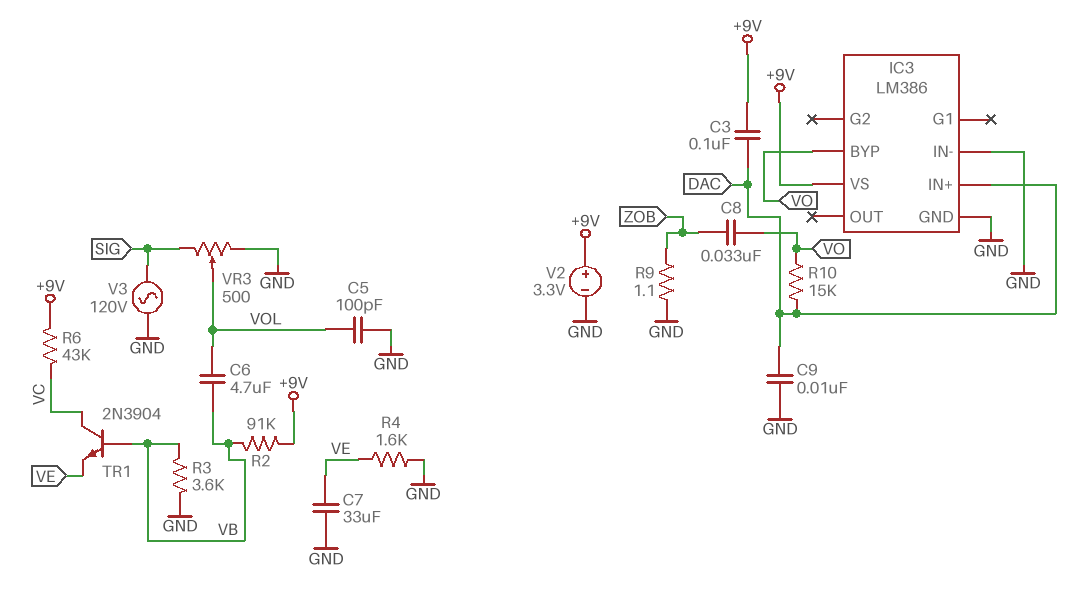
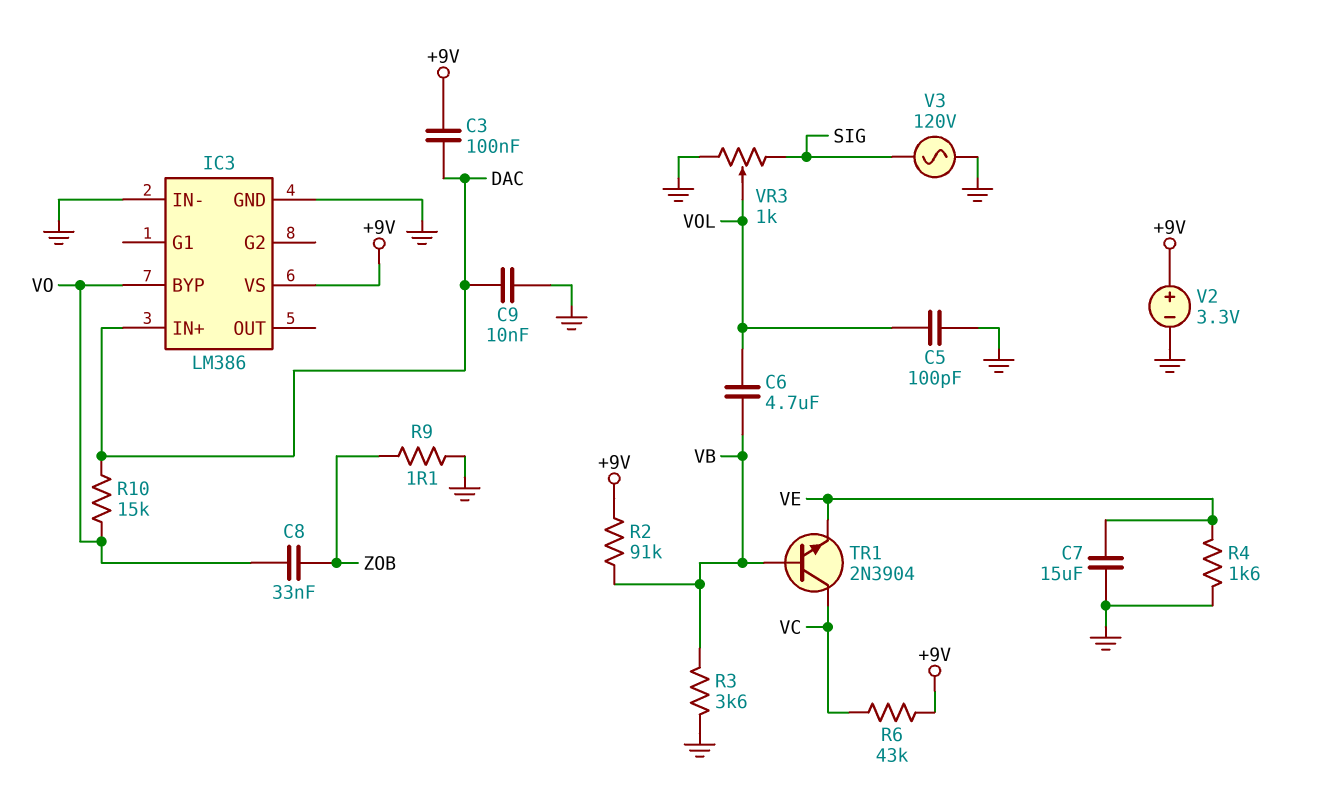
C7: 33uF (GND, VE) -> 15uF (GND, VE)
VR3: 500 (GND, SIG, wiper VOL) -> 1k (GND, SIG, wiper VOL)

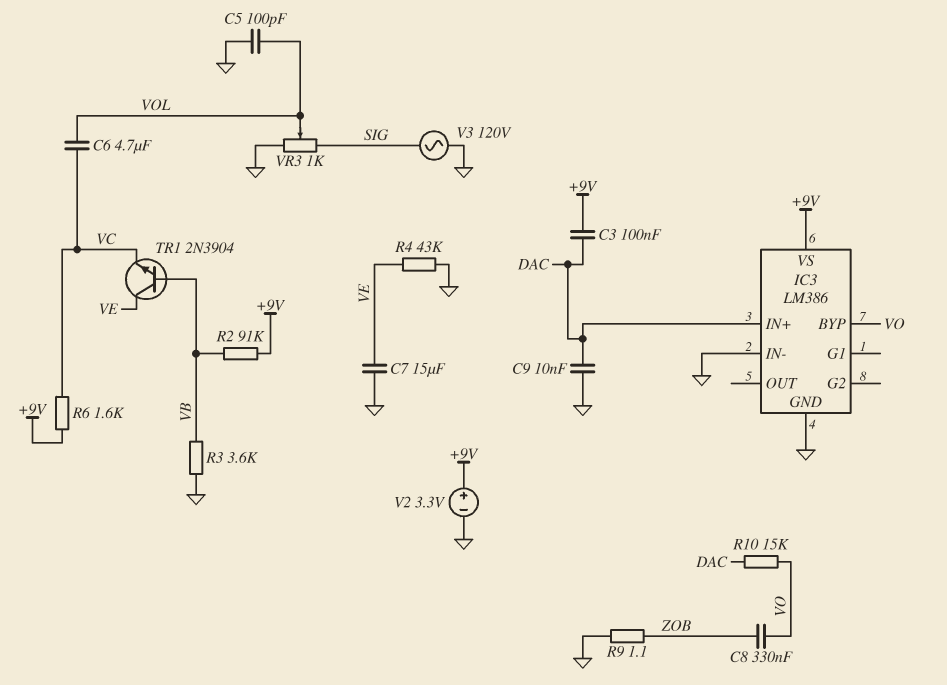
C6: 4.7uF (VB, VOL) -> 4.7uF (VC, VOL)
C8: 33nF (VO, ZOB) -> 330nF (VO, ZOB)
R4: 1.6k (GND, VE) -> 43k (GND, VE)
R6: 43k (+9V, VC) -> 1.6k (+9V, VC)
TR1: NPN 2N3904 (B VB, C VC, E VE) -> NPN 2N3904 (B VB, C VE, E VC)

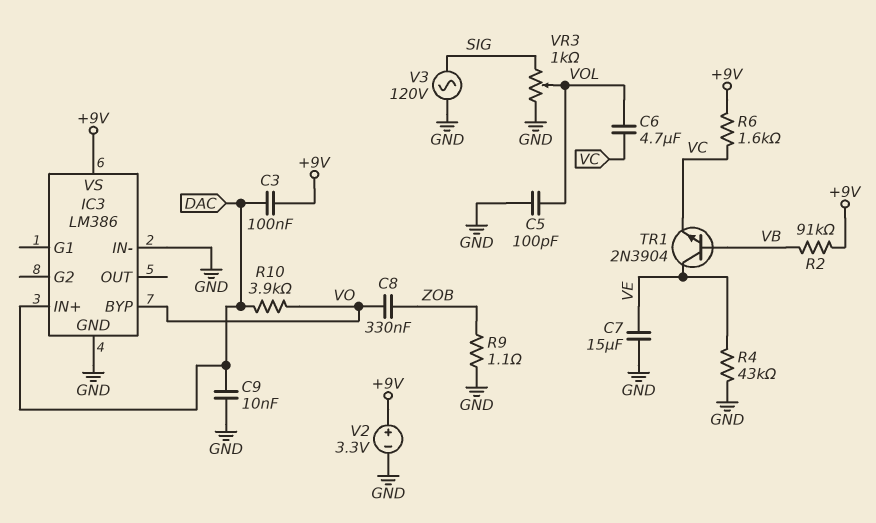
R3: 3.6k (GND, VB) -> none
R10: 15k (DAC, VO) -> 3.9k (DAC, VO)

